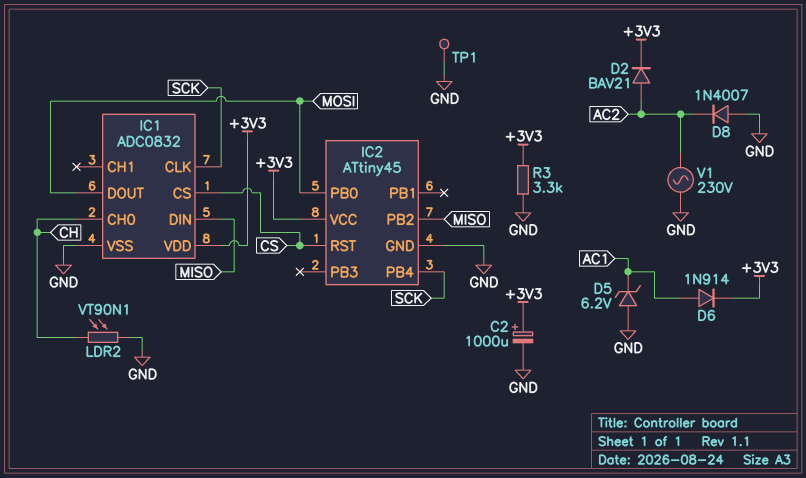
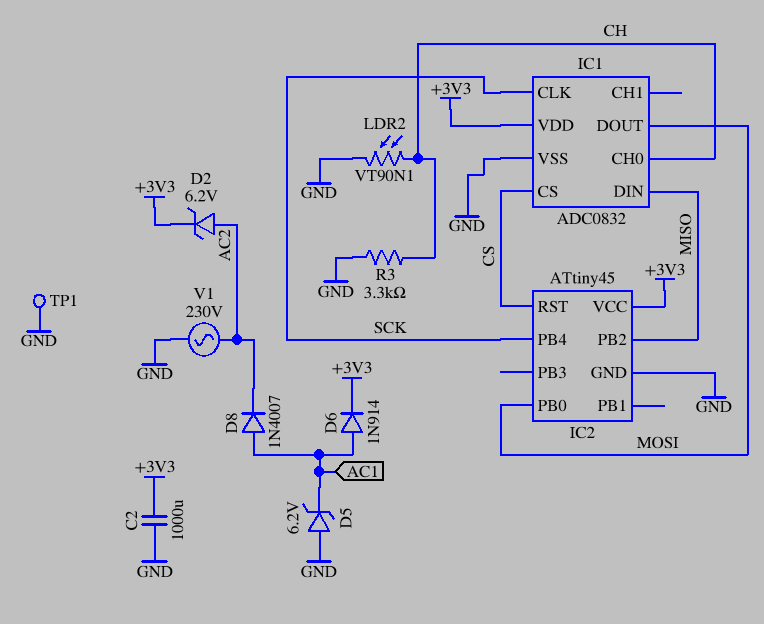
C2: 1000uF (plus +3V3, minus GND) -> 1000uF (+3V3, GND)
D2: diode BAV21 (A AC2, K +3V3) -> zener 6.2V (A AC2, K +3V3)
D8: diode 1N4007 (A GND, K AC2) -> diode 1N4007 (A AC1, K AC2)
R3: 3.3k (+3V3, GND) -> 3.3k (CH, GND)

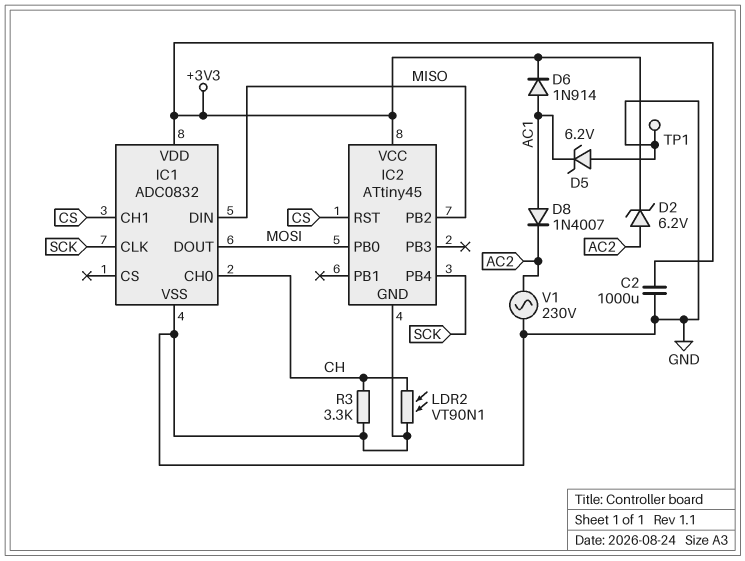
IC1 pin CH1: none -> CS
IC1 pin CS: CS -> none

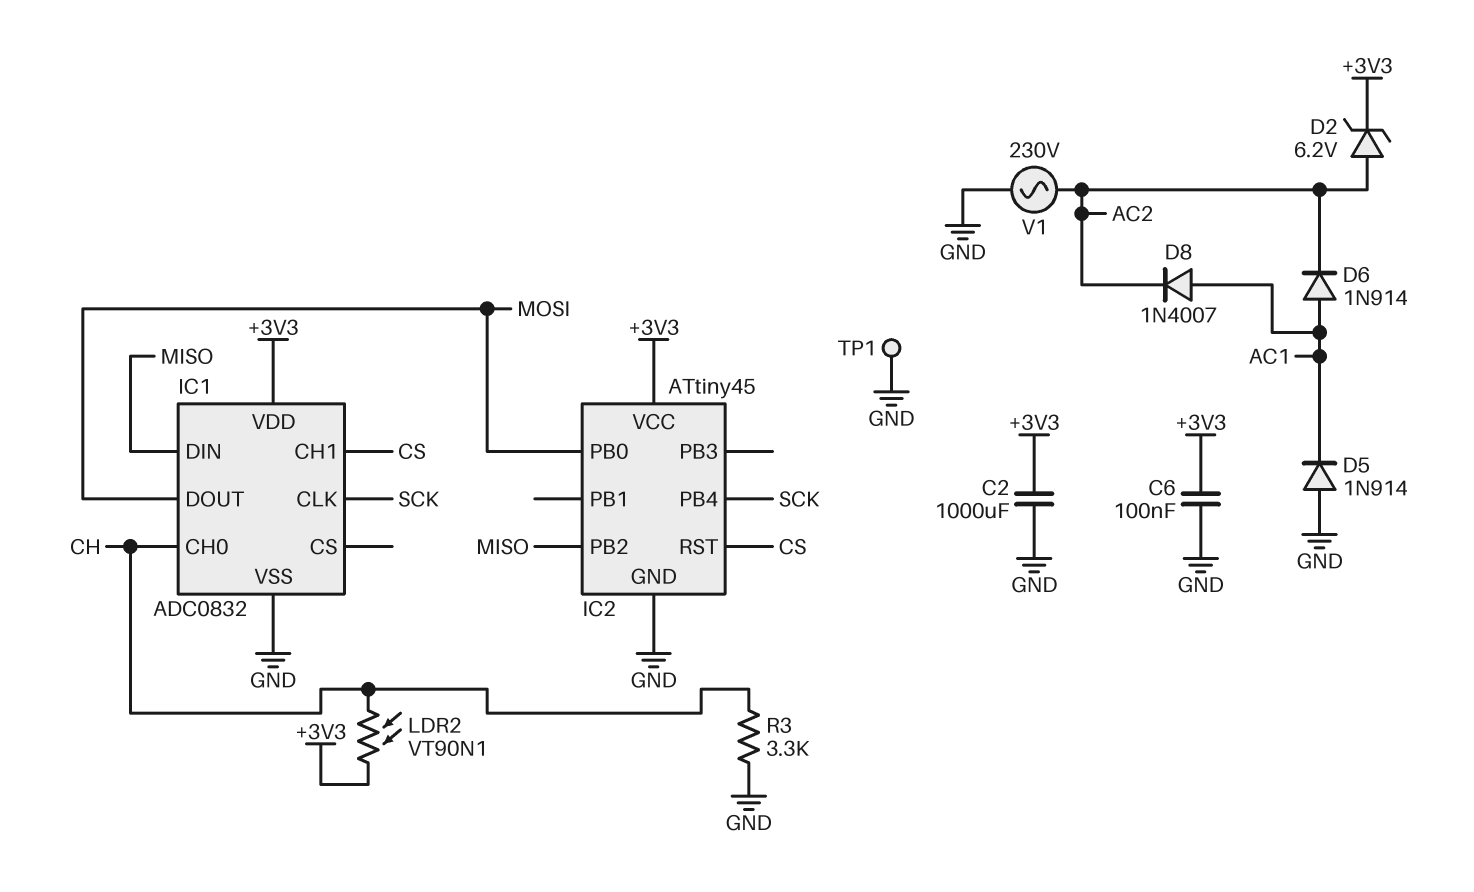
C6: none -> 100nF (+3V3, GND)
D5: zener 6.2V (A GND, K AC1) -> diode 1N914 (A GND, K AC1)
D6: diode 1N914 (A AC1, K +3V3) -> diode 1N914 (A AC1, K AC2)
LDR2: VT90N1 (CH, GND) -> VT90N1 (+3V3, CH)

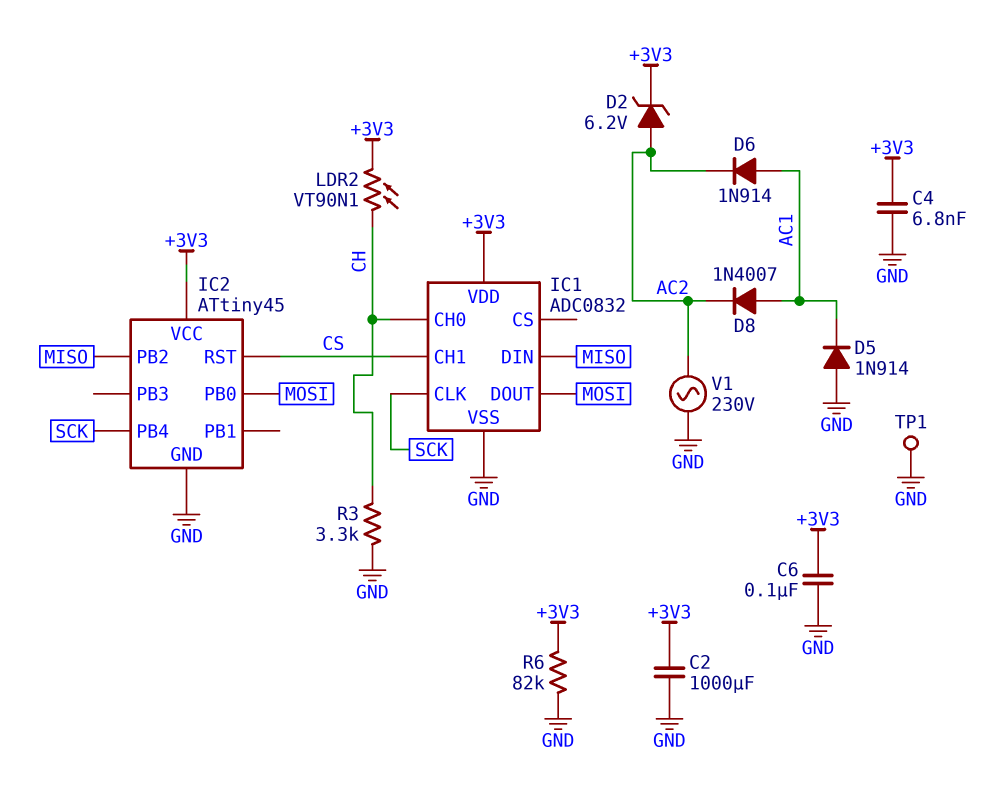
C4: none -> 6.8nF (+3V3, GND)
R6: none -> 82k (+3V3, GND)

